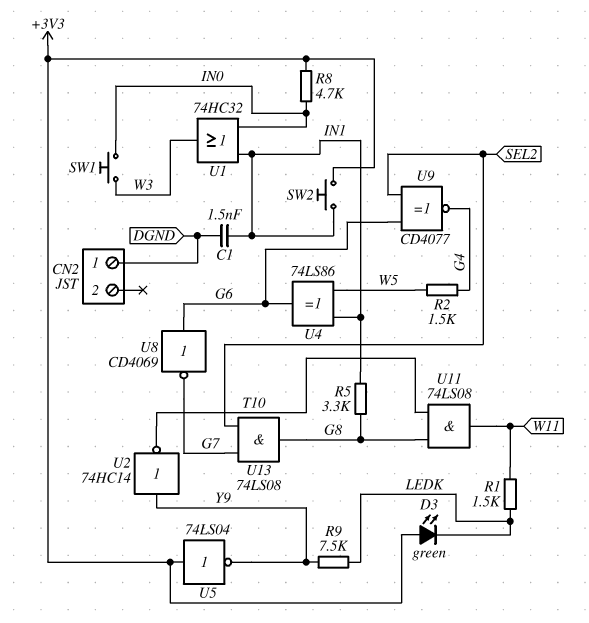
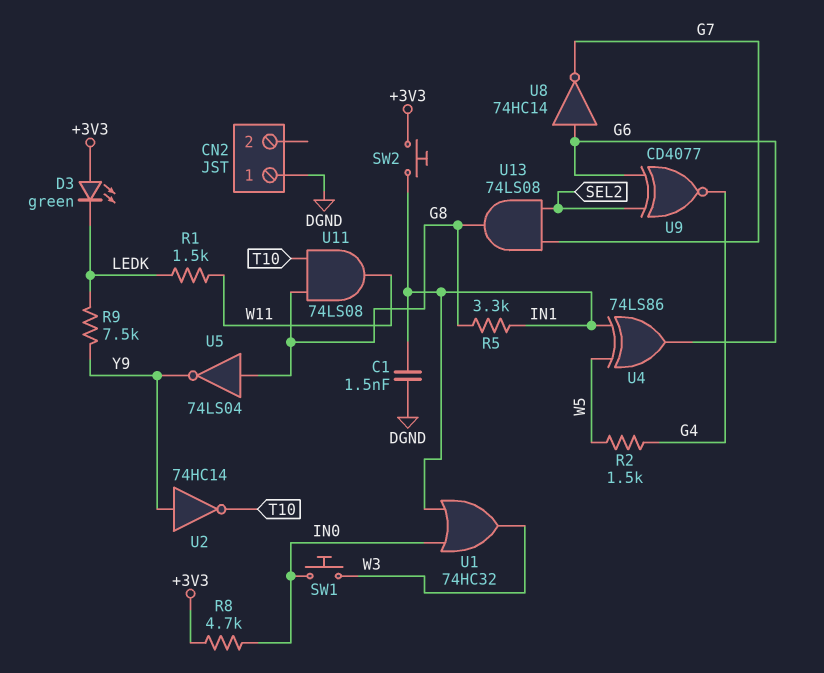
U5: NOT 74LS04 (in +3V3, out Y9) -> NOT 74LS04 (in G8, out Y9)
U8: NOT CD4069 (in G6, out G7) -> NOT 74HC14 (in G6, out G7)

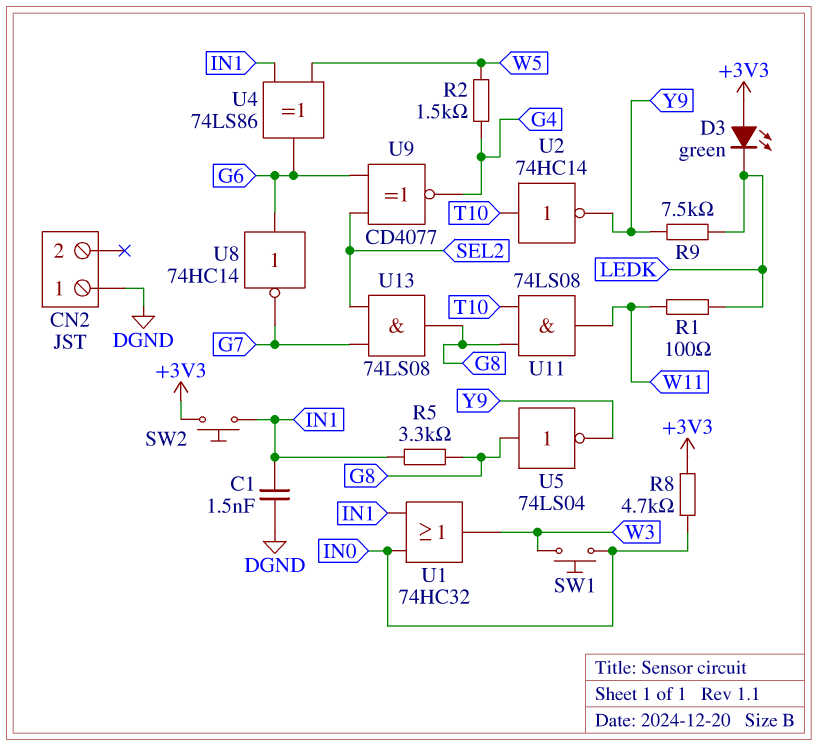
R1: 1.5k (LEDK, W11) -> 100 (LEDK, W11)
U2: NOT 74HC14 (in Y9, out T10) -> NOT 74HC14 (in T10, out Y9)

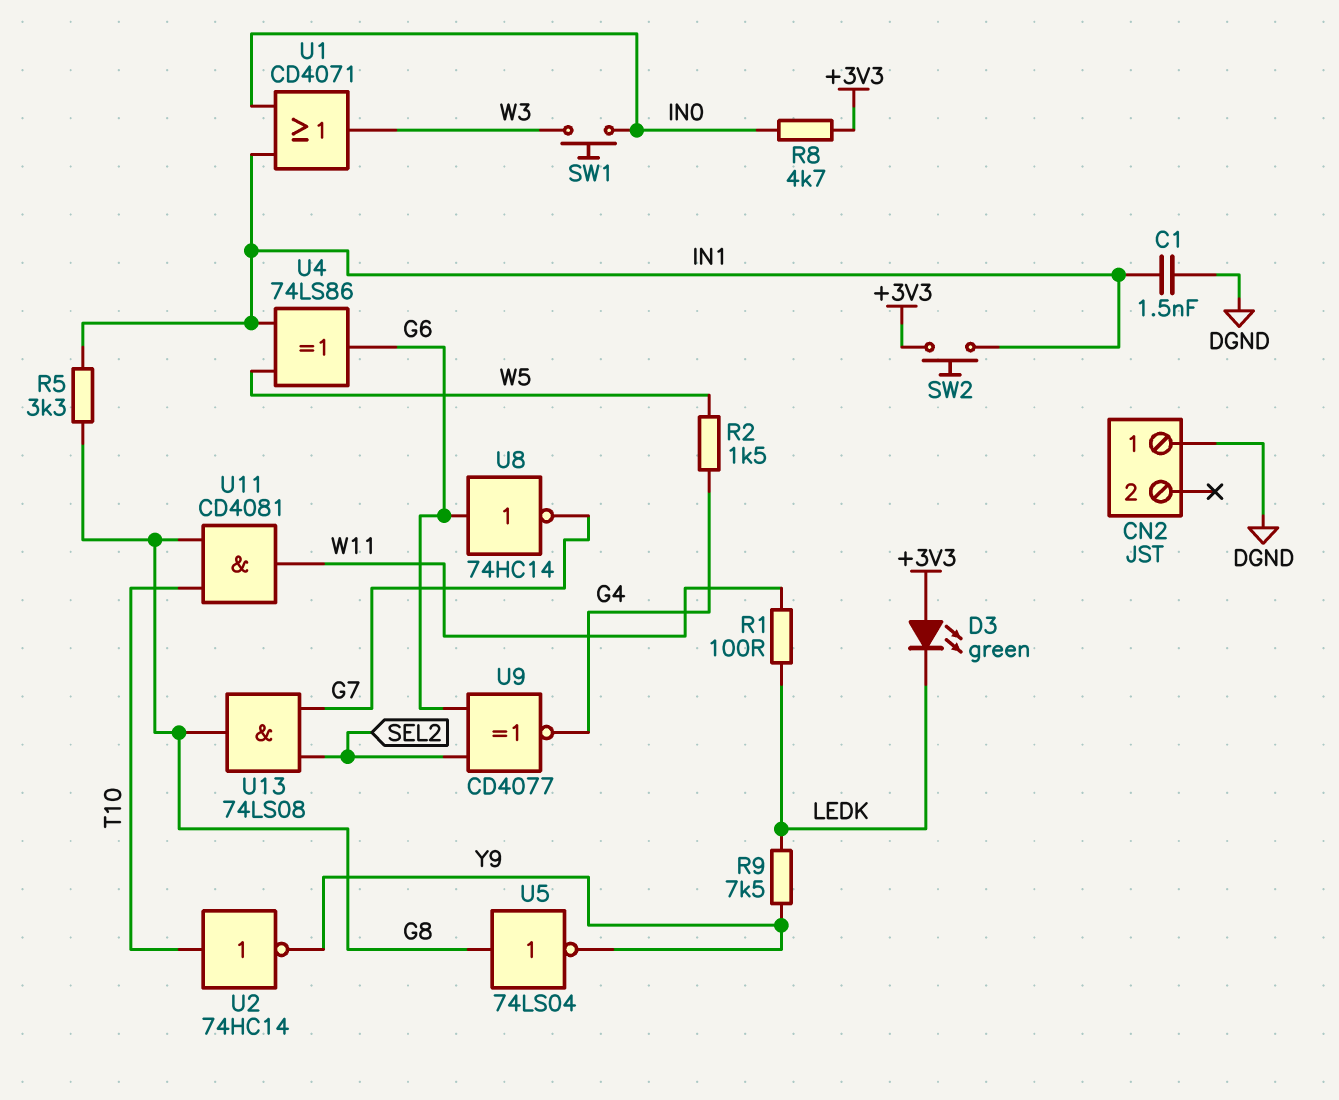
U1: OR 74HC32 (in IN0, in IN1, out W3) -> OR CD4071 (in IN0, in IN1, out W3)
U11: AND 74LS08 (in G8, in T10, out W11) -> AND CD4081 (in G8, in T10, out W11)

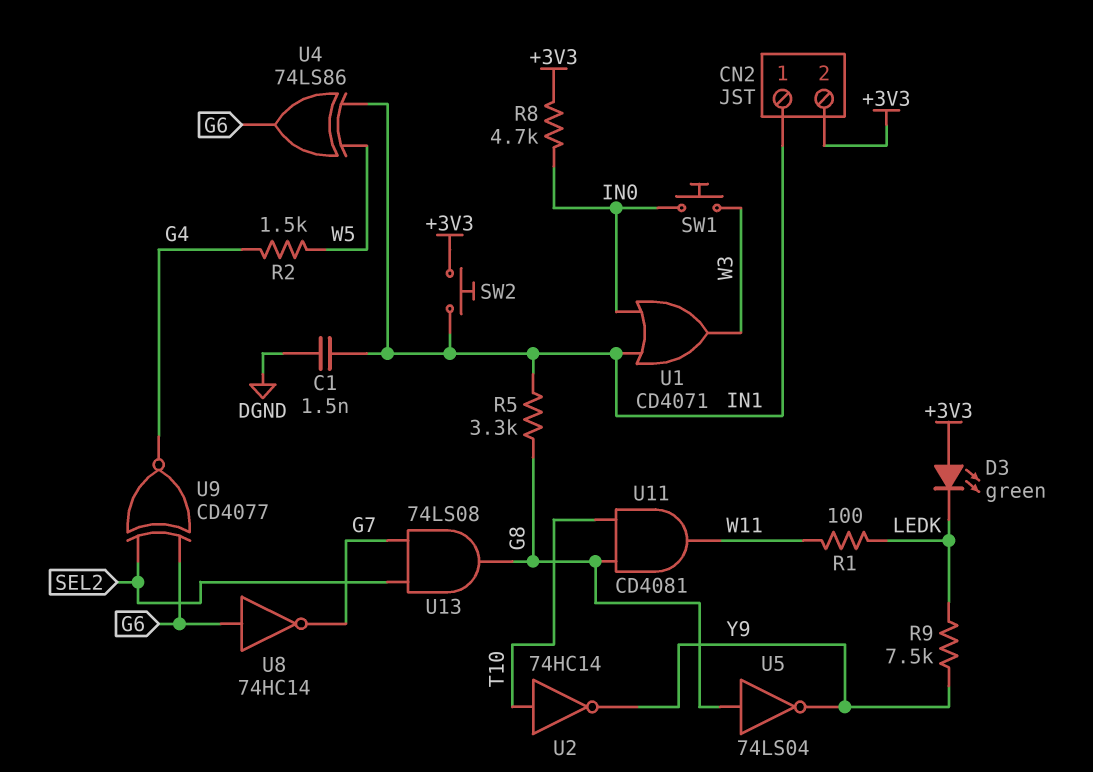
CN2 pin 1: DGND -> IN1
CN2 pin 2: none -> +3V3

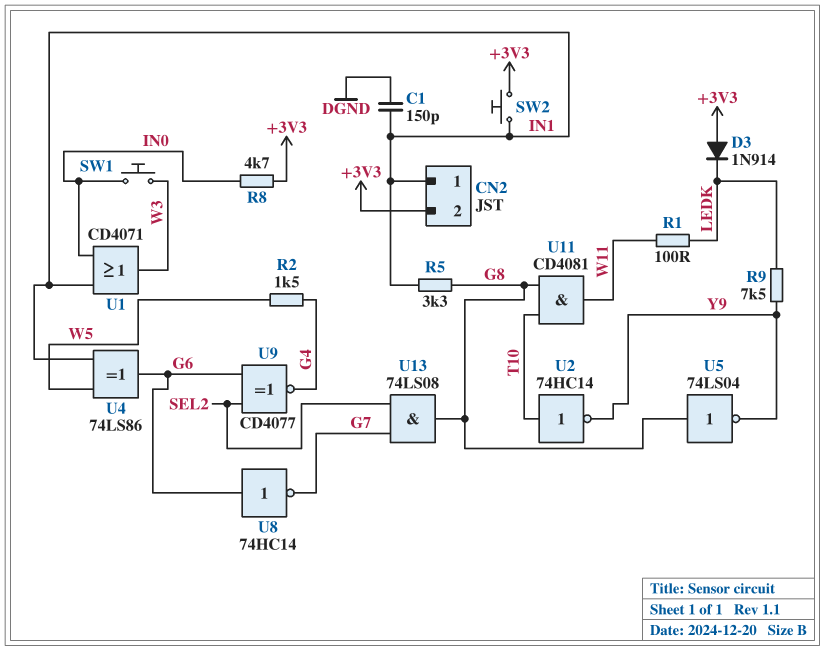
C1: 1.5nF (DGND, IN1) -> 150pF (DGND, IN1)
D3: LED green (A +3V3, K LEDK) -> diode 1N914 (A +3V3, K LEDK)

